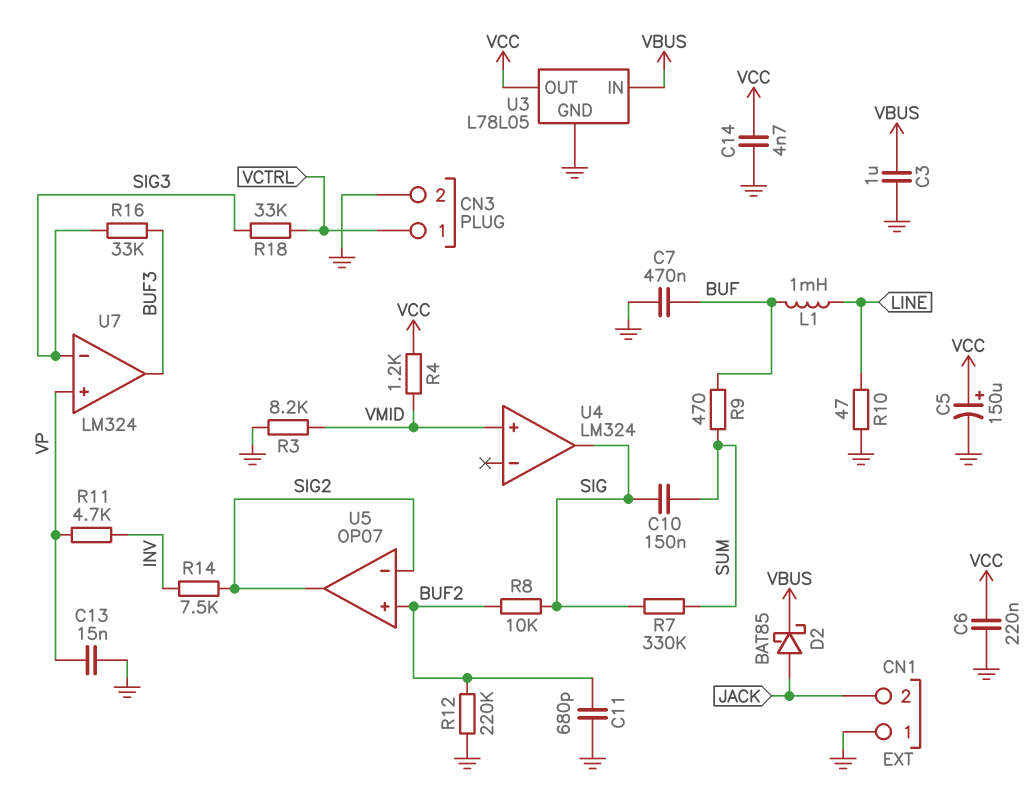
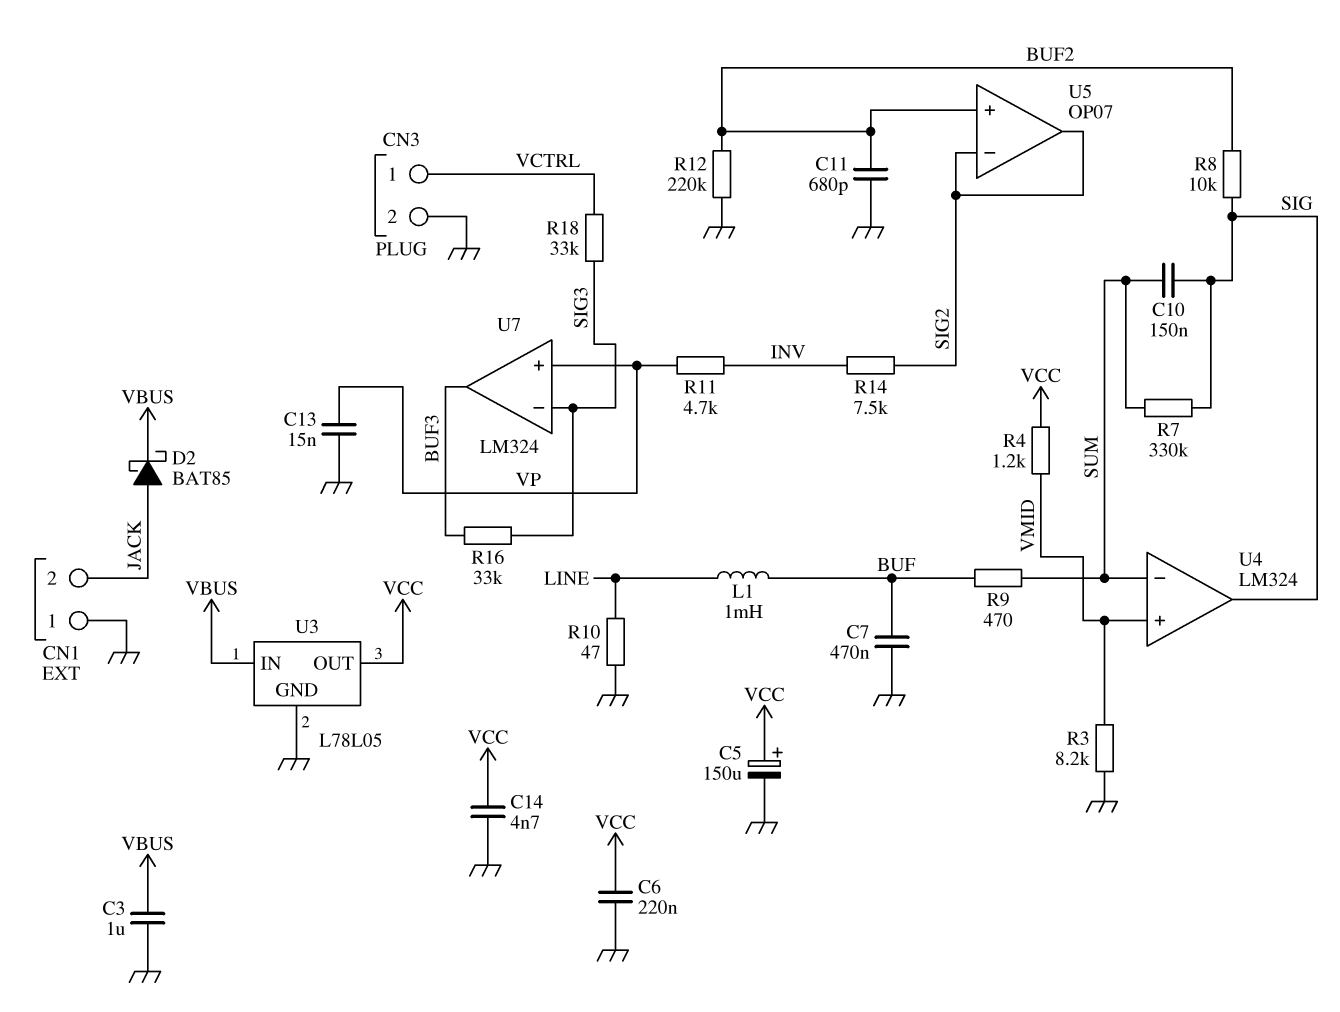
U4 pin in-: none -> SUM

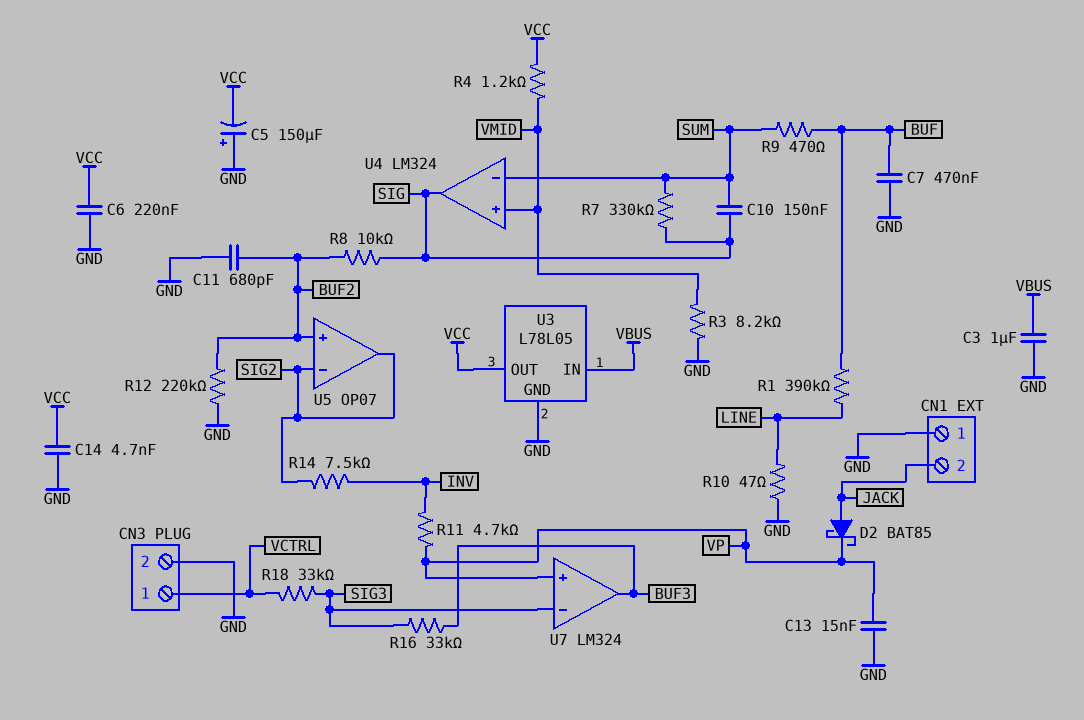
C5: 150uF (plus VCC, minus GND) -> 150uF (plus GND, minus VCC)
D2: schottky BAT85 (A JACK, K VBUS) -> schottky BAT85 (A JACK, K VP)
L1: 1mH (BUF, LINE) -> none
R1: none -> 390k (BUF, LINE)

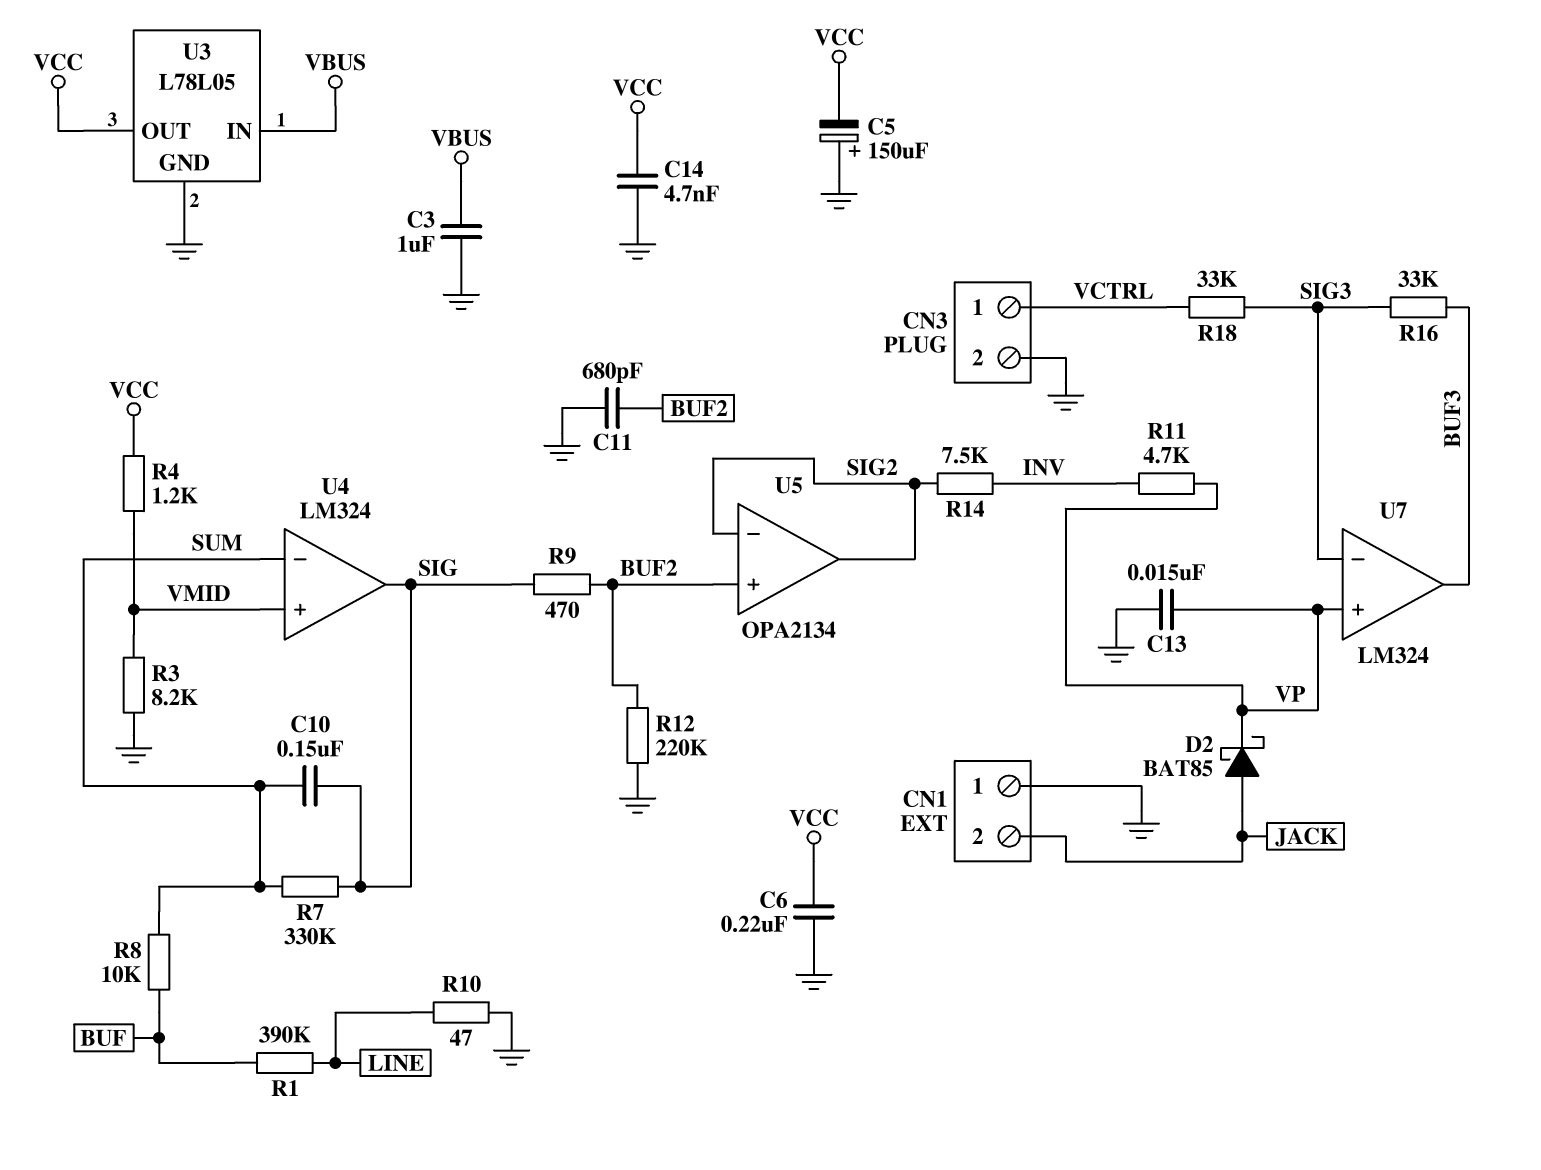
C7: 470nF (BUF, GND) -> none
R8: 10k (BUF2, SIG) -> 10k (BUF, SUM)
R9: 470 (BUF, SUM) -> 470 (BUF2, SIG)
U5: OP07 -> OPA2134

